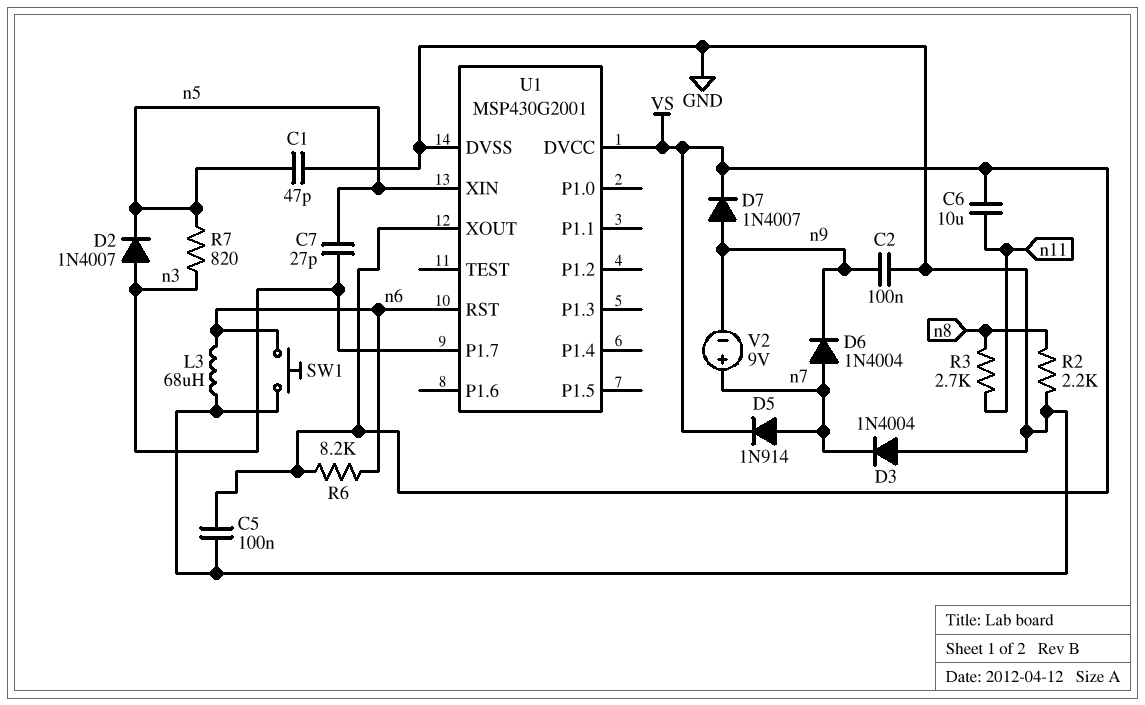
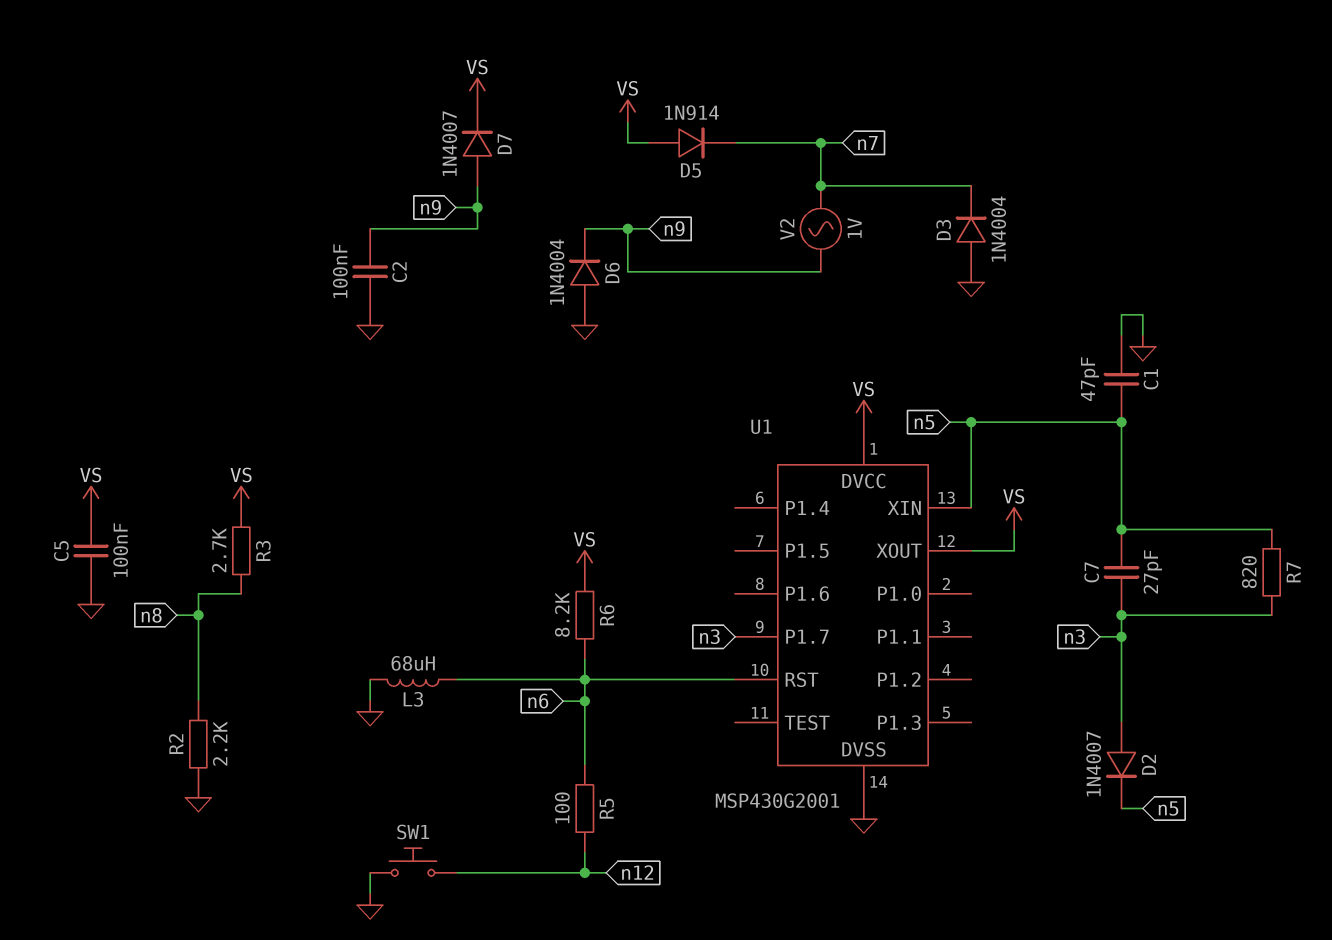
C6: 10uF (VS, n11) -> none
D5: diode 1N914 (A n7, K VS) -> diode 1N914 (A VS, K n7)
D6: diode 1N4004 (A n7, K n9) -> diode 1N4004 (A GND, K n9)
R3: 2.7k (n8, n11) -> 2.7k (VS, n8)
R5: none -> 100 (n6, n12)
SW1: button (GND, n6) -> button (GND, n12)
V2: 9V (plus n7, minus n9) -> AC 1V (n7, n9)

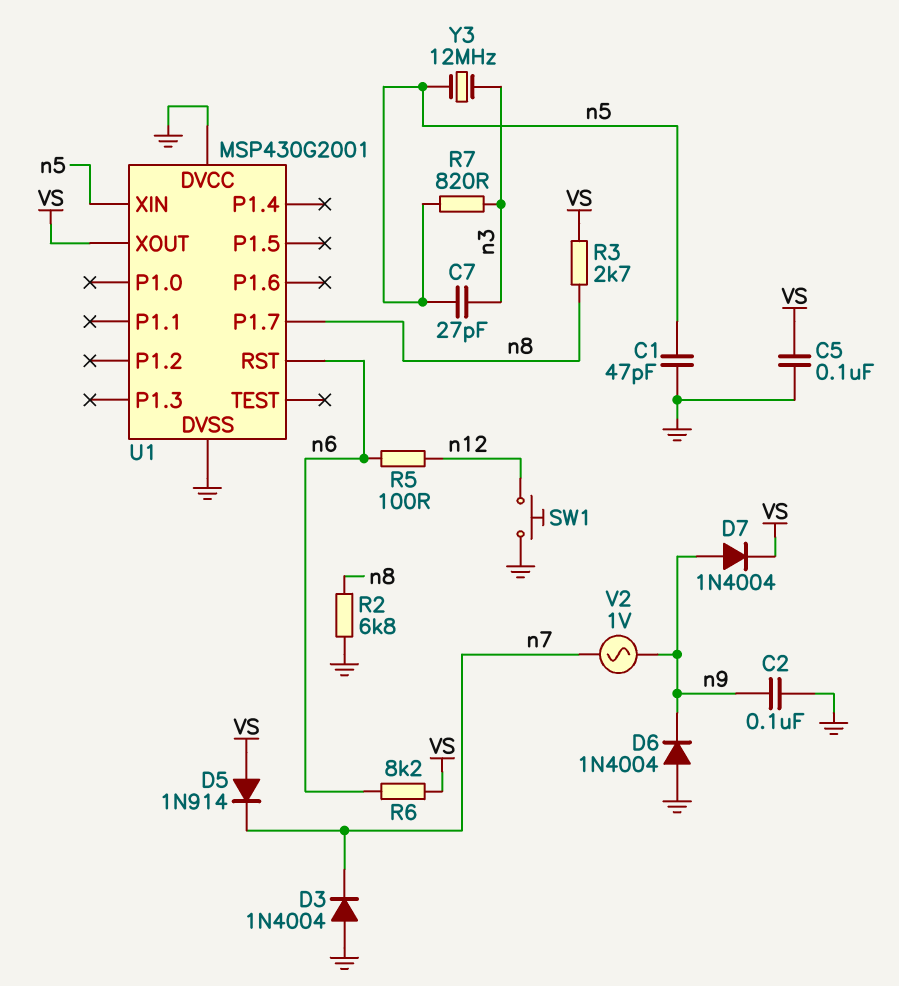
D2: diode 1N4007 (A n3, K n5) -> none
D7: diode 1N4007 (A n9, K VS) -> diode 1N4004 (A n9, K VS)
L3: 68uH (GND, n6) -> none
R2: 2.2k (GND, n8) -> 6.8k (GND, n8)
U1 pin DVCC: VS -> GND
U1 pin P1.7: n3 -> n8
Y3: none -> 12MHz (n3, n5)

